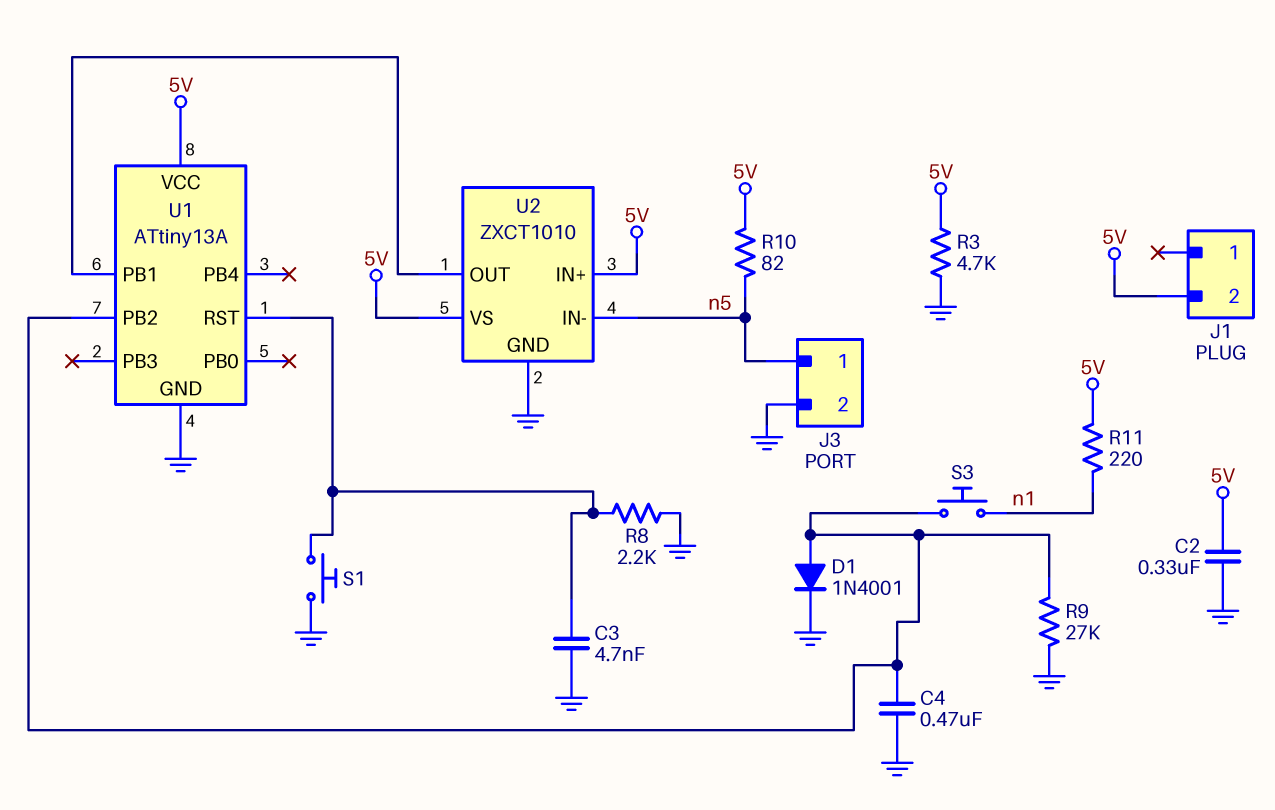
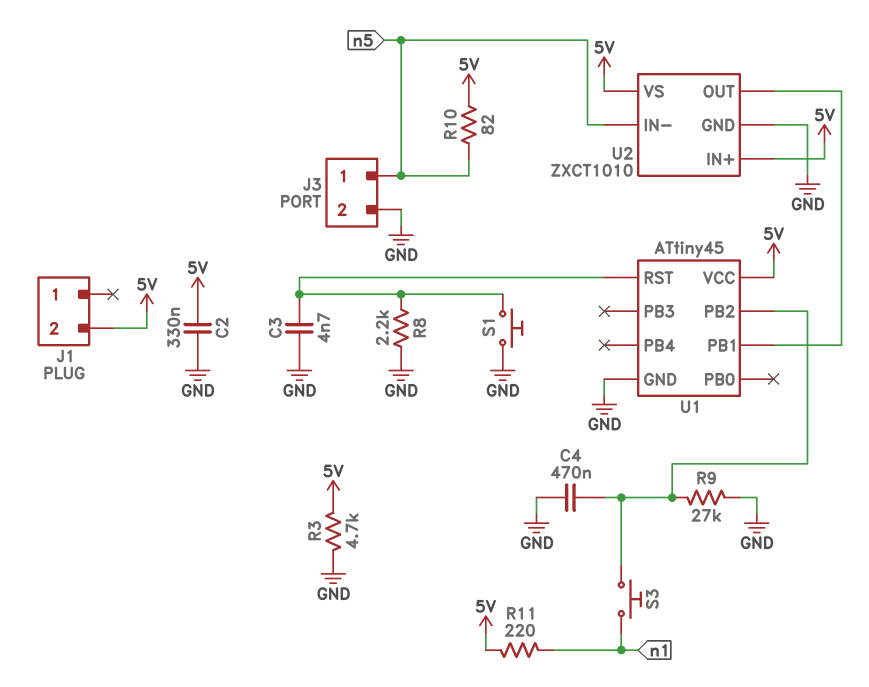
D1: diode 1N4001 (A U1/PB2, K GND) -> none
U1: ATtiny13A -> ATtiny45

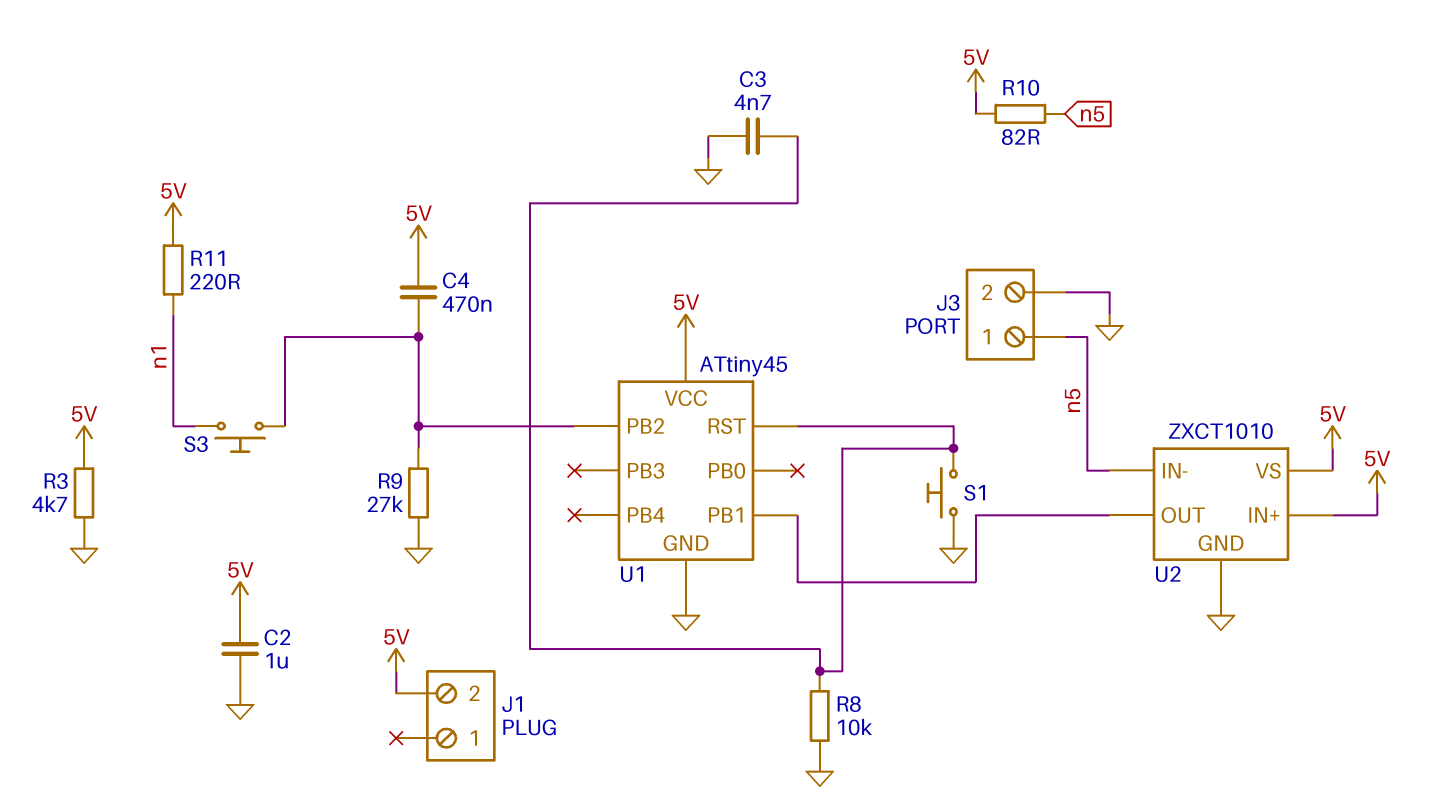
C2: 330nF (5V, GND) -> 1uF (5V, GND)
C4: 470nF (GND, U1/PB2) -> 470nF (5V, U1/PB2)
R8: 2.2k (GND, U1/RST) -> 10k (GND, U1/RST)

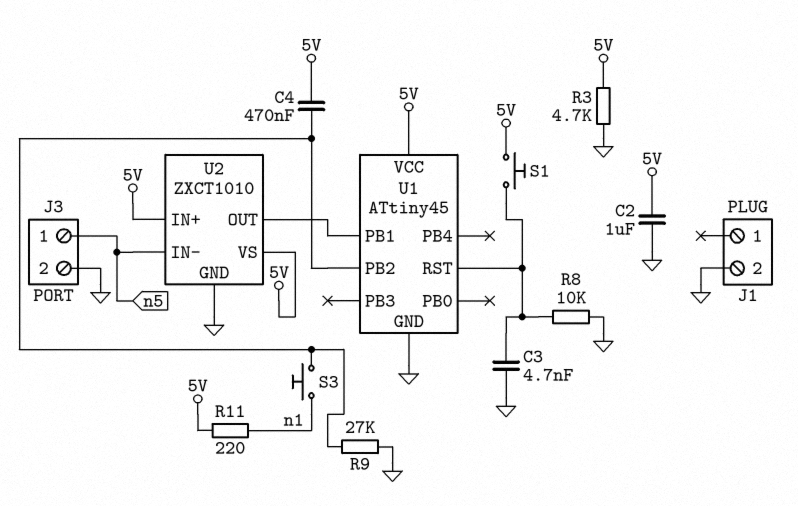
J1 pin 2: 5V -> GND
R10: 82 (5V, n5) -> none
S1: button (GND, U1/RST) -> button (5V, U1/RST)

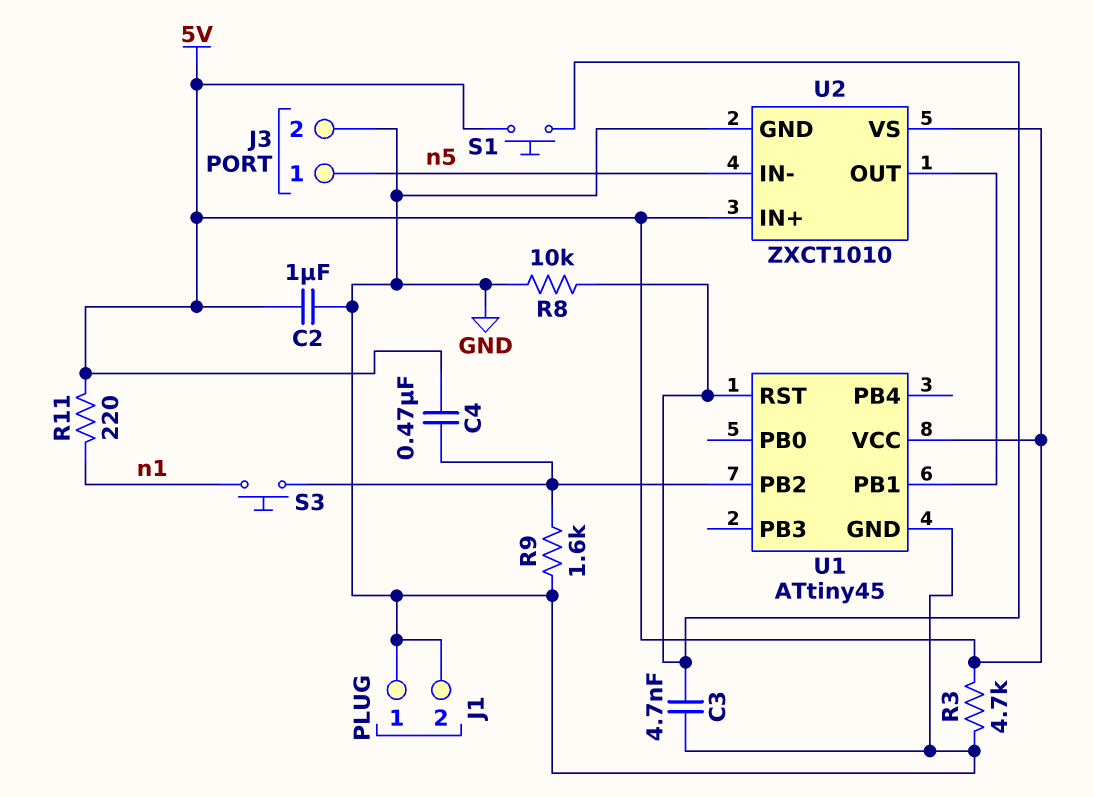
J1 pin 1: none -> GND
R9: 27k (GND, U1/PB2) -> 1.6k (GND, U1/PB2)

